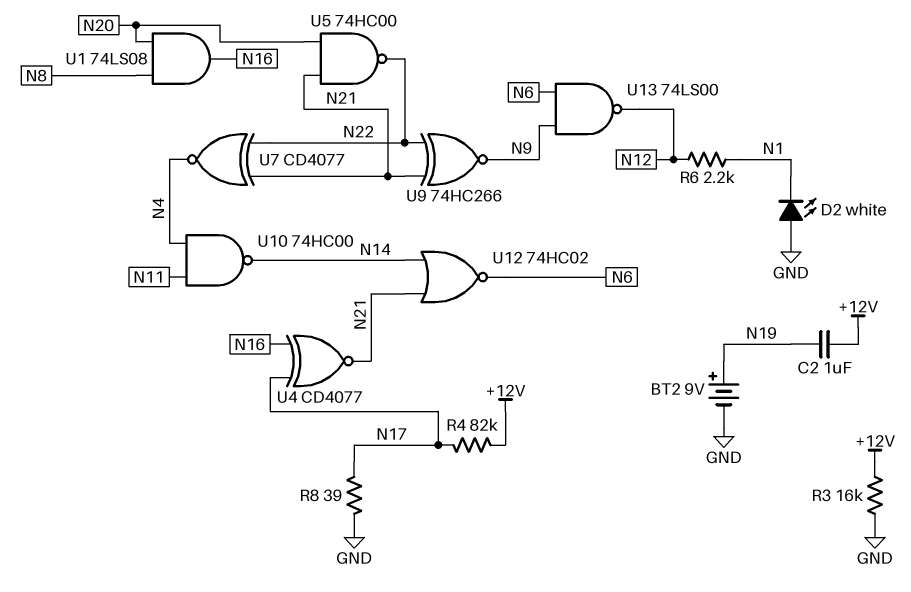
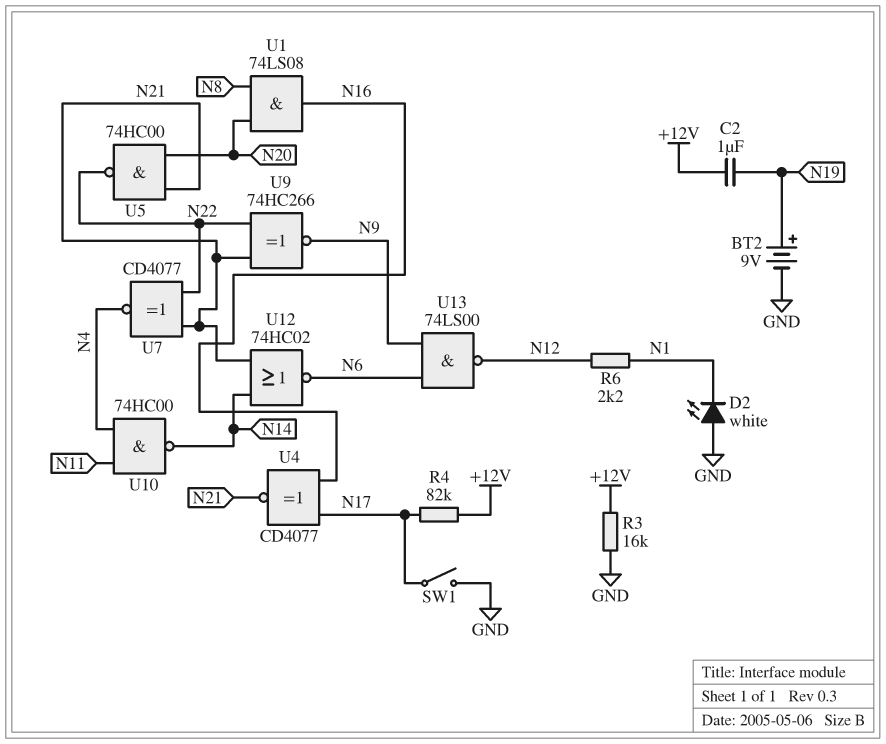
R8: 39 (GND, N17) -> none
SW1: none -> switch (GND, N17)

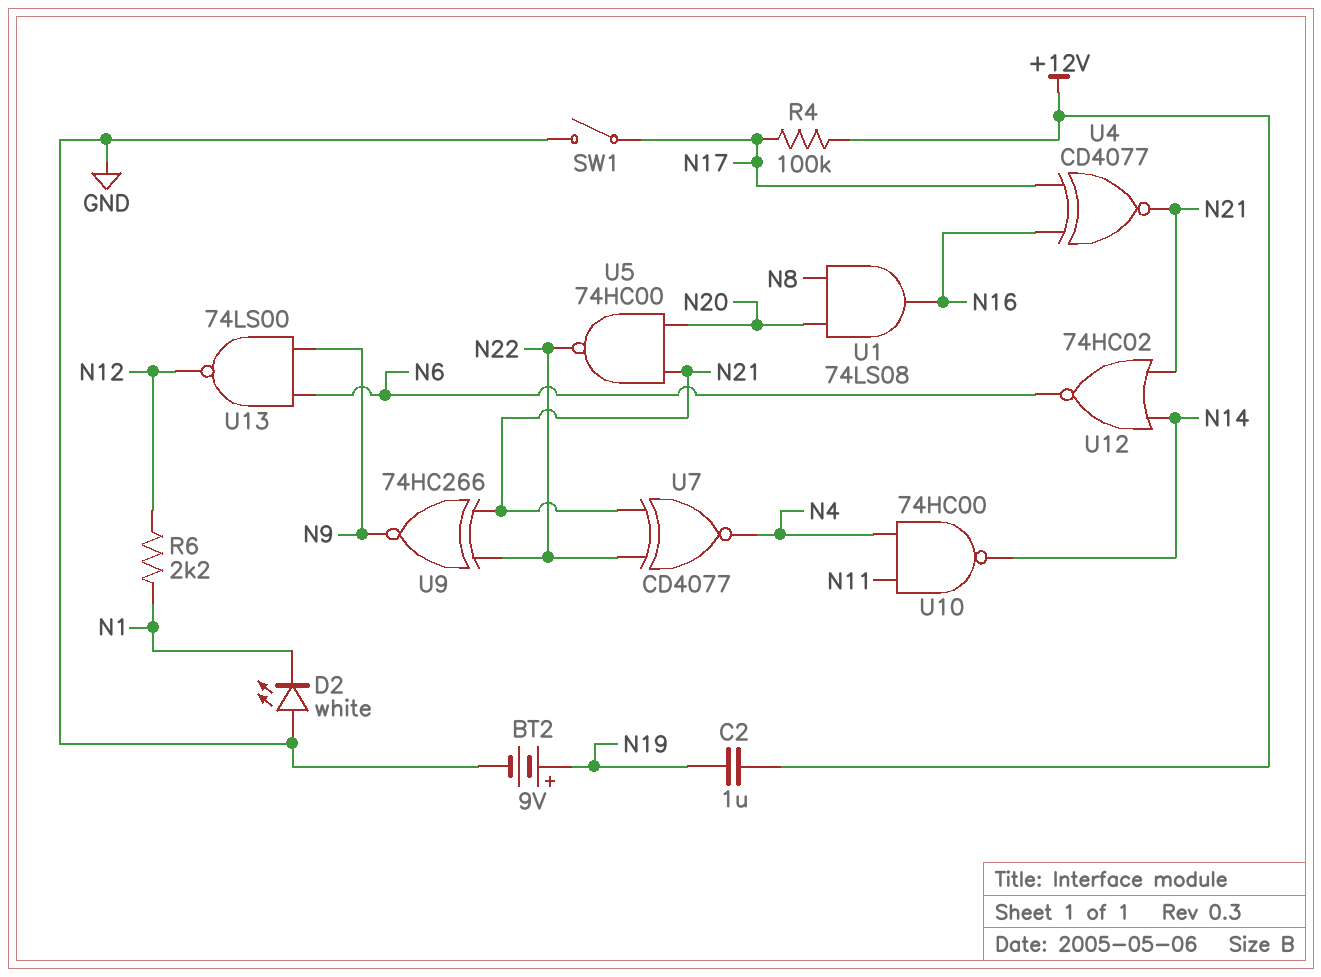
R3: 16k (+12V, GND) -> none
R4: 82k (+12V, N17) -> 100k (+12V, N17)

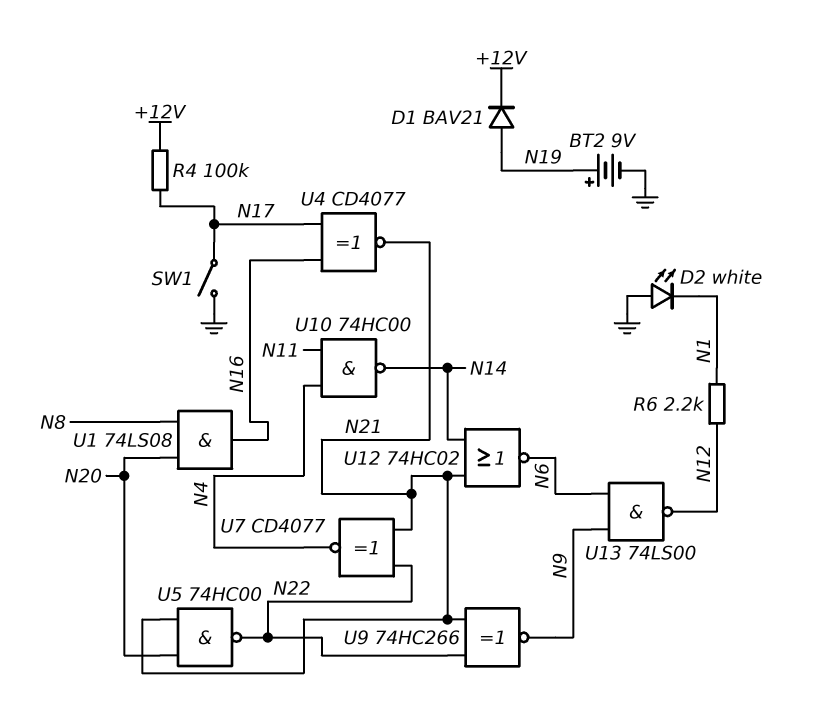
C2: 1uF (+12V, N19) -> none
D1: none -> diode BAV21 (A N19, K +12V)

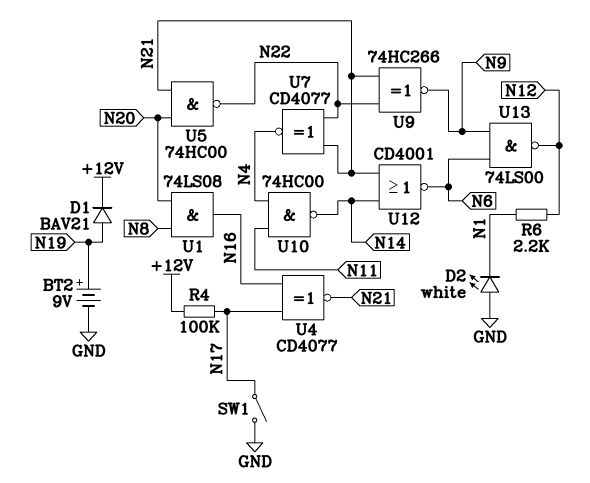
U12: NOR 74HC02 (in N14, in N21, out N6) -> NOR CD4001 (in N14, in N21, out N6)

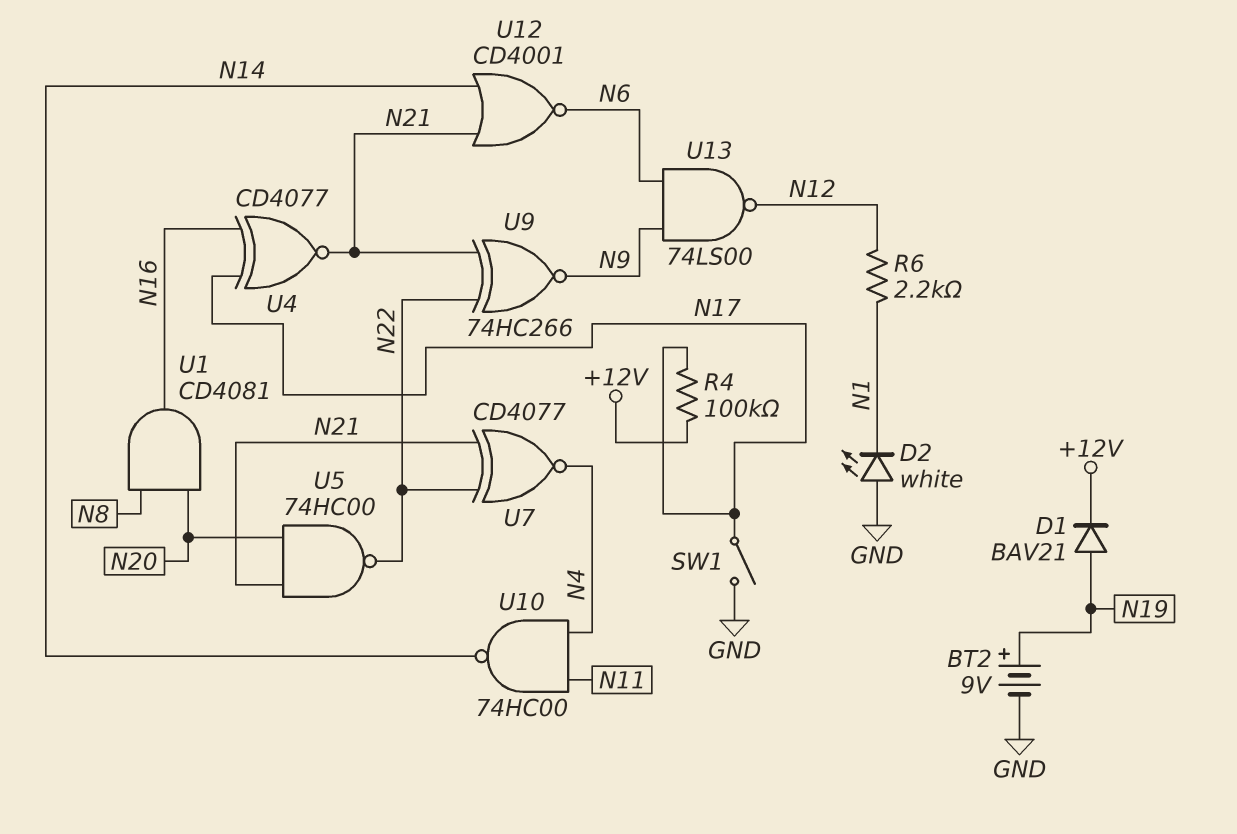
U1: AND 74LS08 (in N8, in N20, out N16) -> AND CD4081 (in N8, in N20, out N16)

